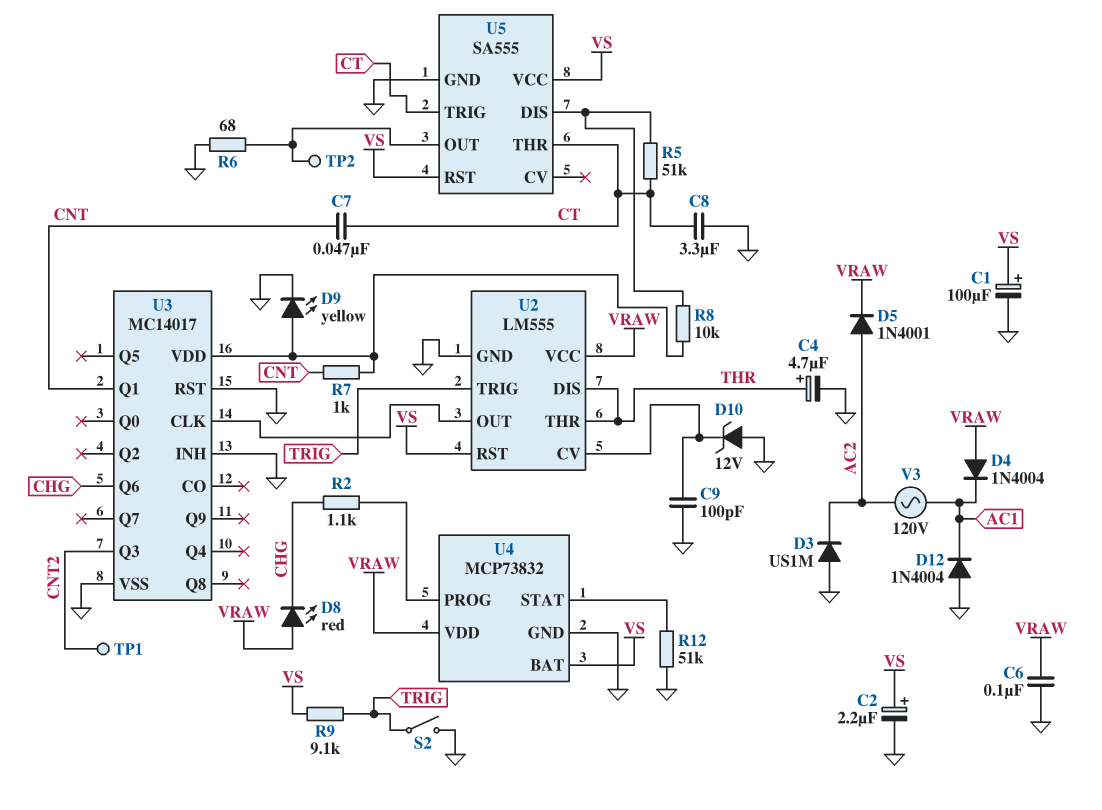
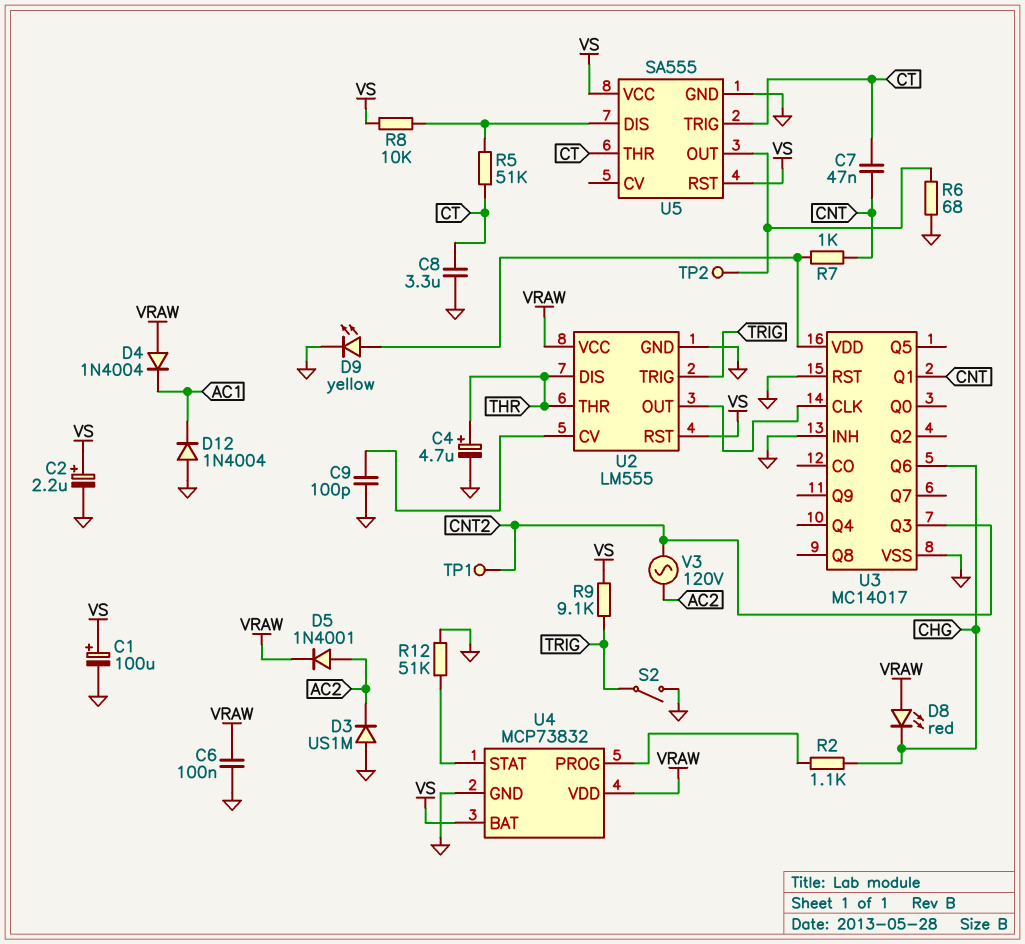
D10: zener 12V (A GND, K U2/CV) -> none
R8: 10k (U3/VDD, U5/DIS) -> 10k (U5/DIS, VS)
V3: AC 120V (AC1, AC2) -> AC 120V (AC2, CNT2)

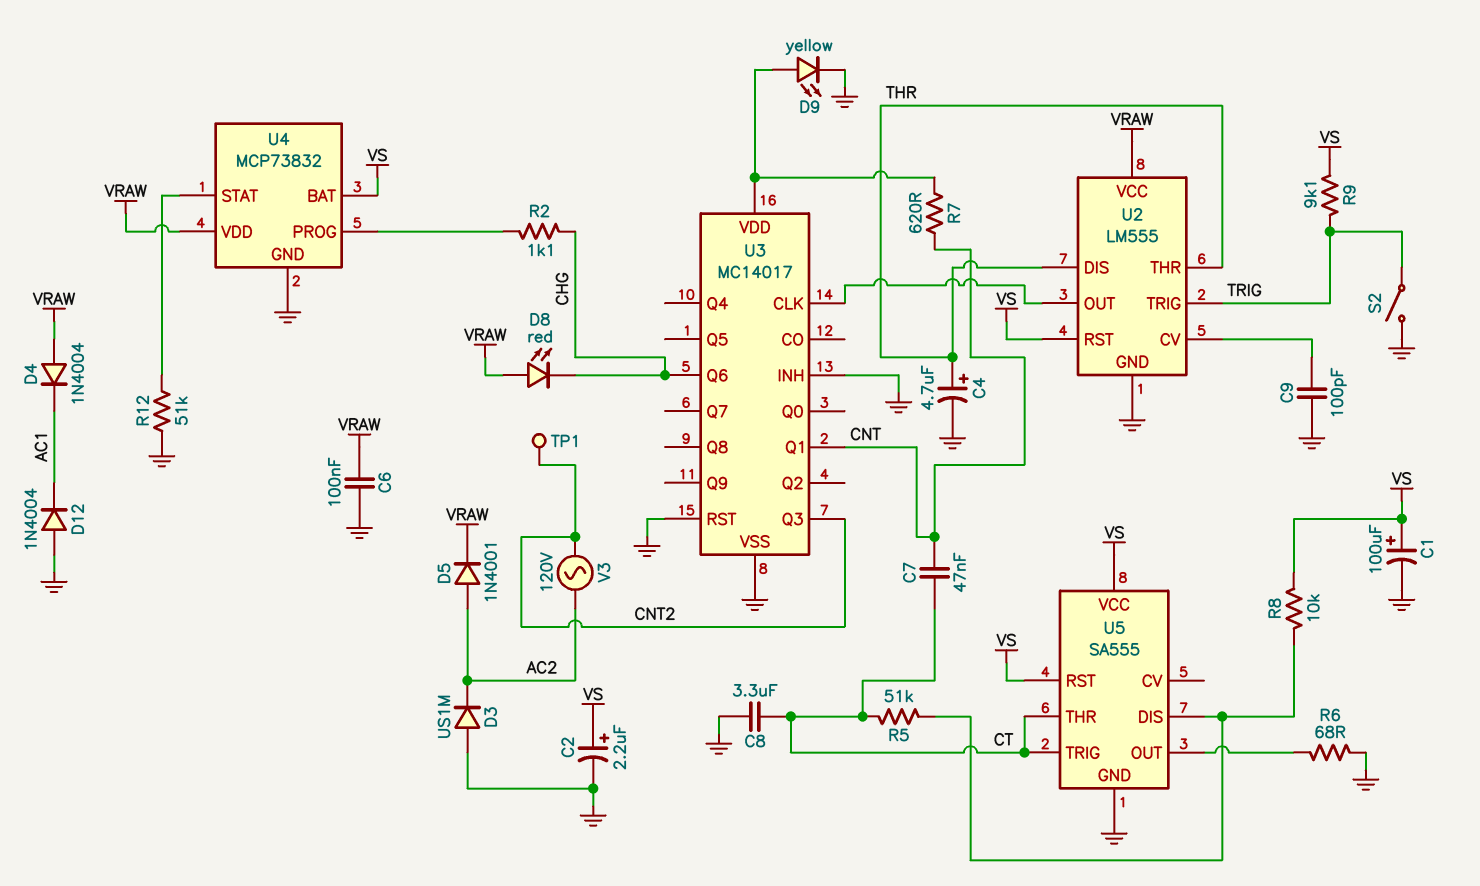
R7: 1k (CNT, U3/VDD) -> 620 (CNT, U3/VDD)
TP2: test point (U5/OUT) -> none

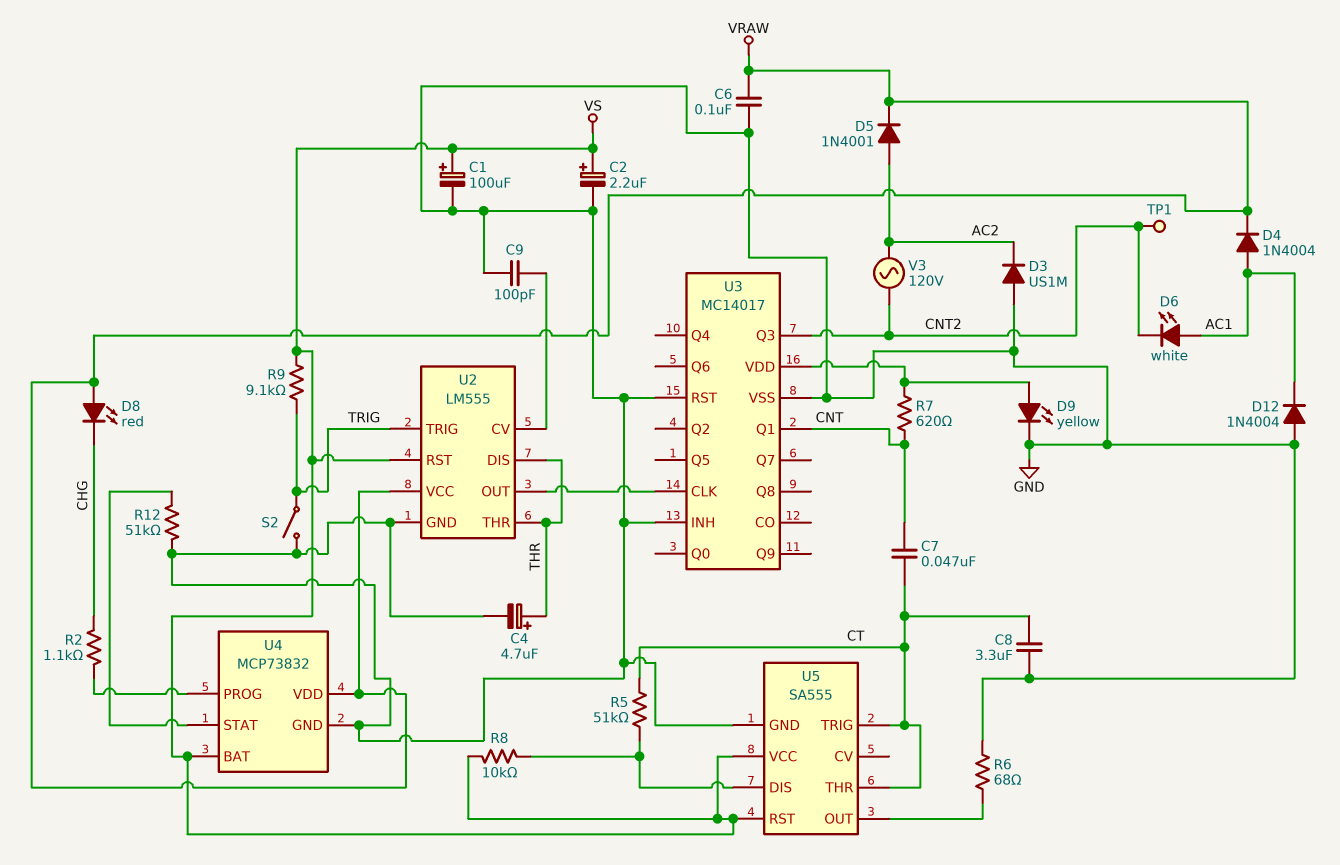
D4: diode 1N4004 (A VRAW, K AC1) -> diode 1N4004 (A AC1, K VRAW)
D6: none -> LED white (A AC1, K CNT2)
U3 pin Q6: CHG -> none

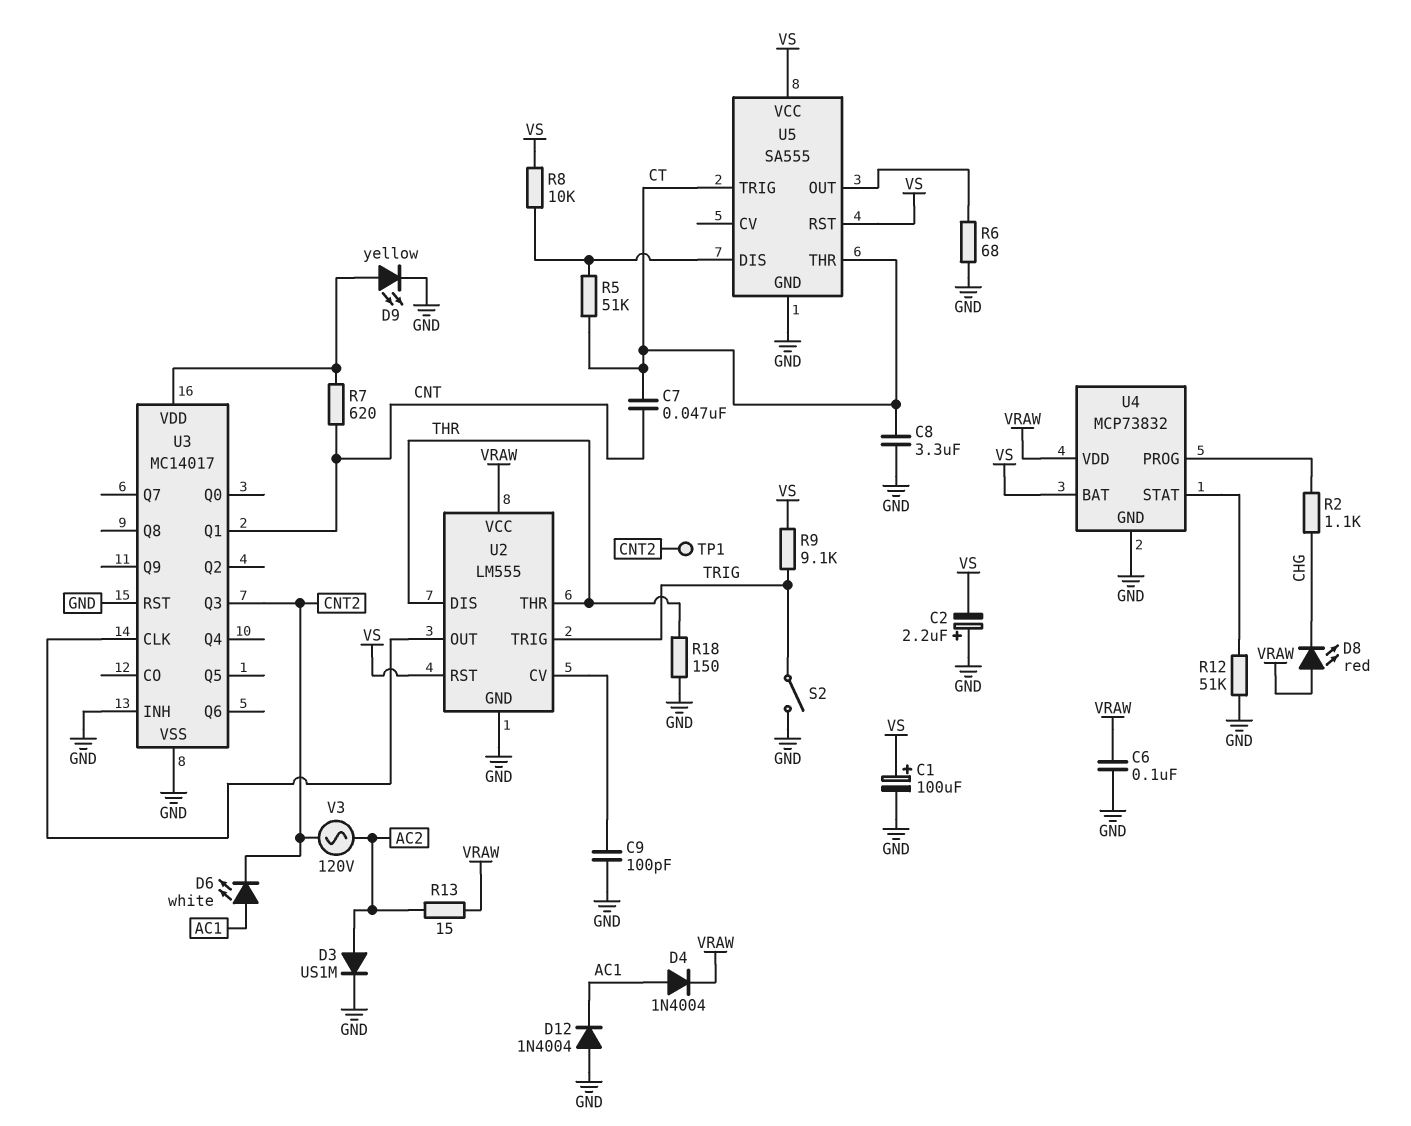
C2: 2.2uF (plus VS, minus GND) -> 2.2uF (plus GND, minus VS)
C4: 4.7uF (plus THR, minus GND) -> none
D3: diode US1M (A GND, K AC2) -> diode US1M (A AC2, K GND)
D5: diode 1N4001 (A AC2, K VRAW) -> none
R13: none -> 15 (AC2, VRAW)
R18: none -> 150 (GND, THR)

